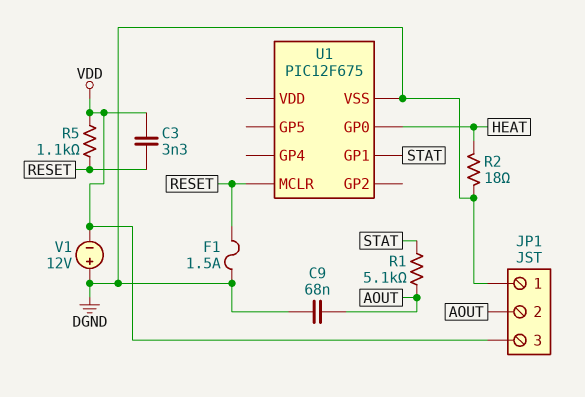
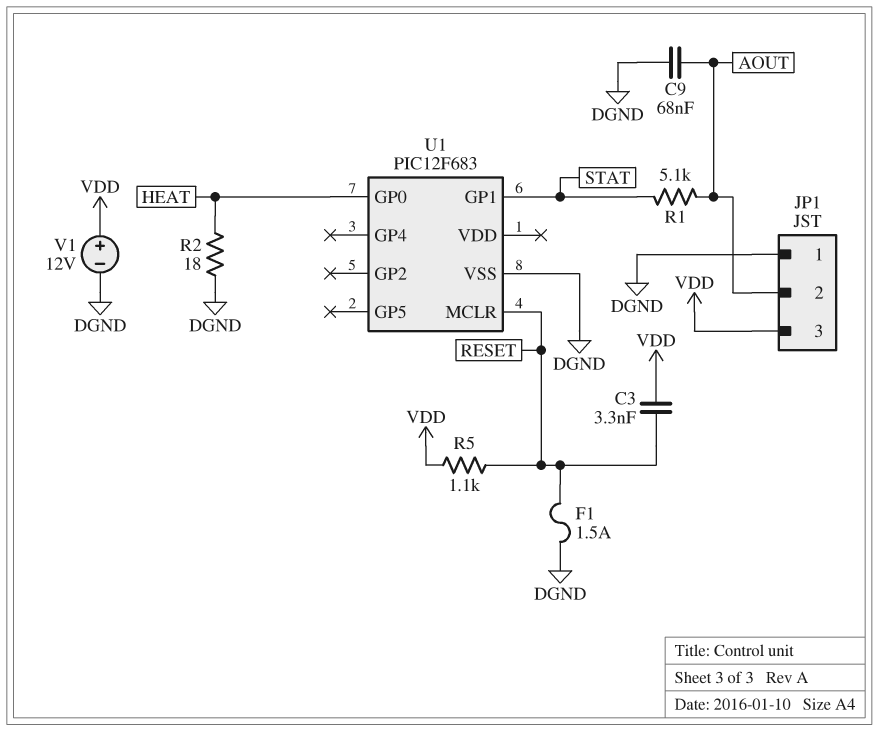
U1: PIC12F675 -> PIC12F683
V1: 12V (plus DGND, minus VDD) -> 12V (plus VDD, minus DGND)

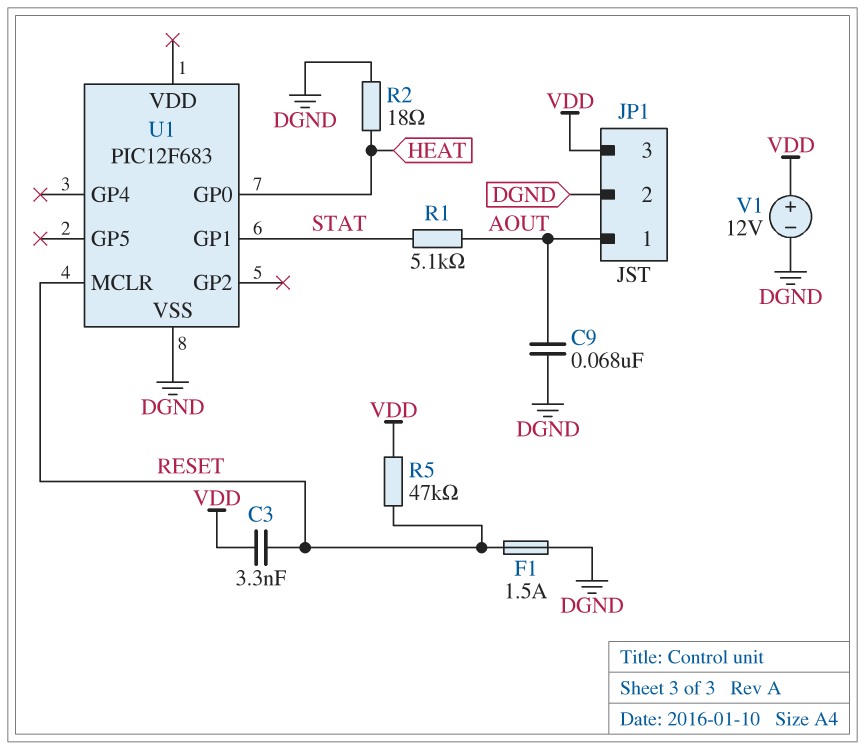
JP1 pin 1: DGND -> AOUT
JP1 pin 2: AOUT -> DGND
R5: 1.1k (RESET, VDD) -> 47k (RESET, VDD)

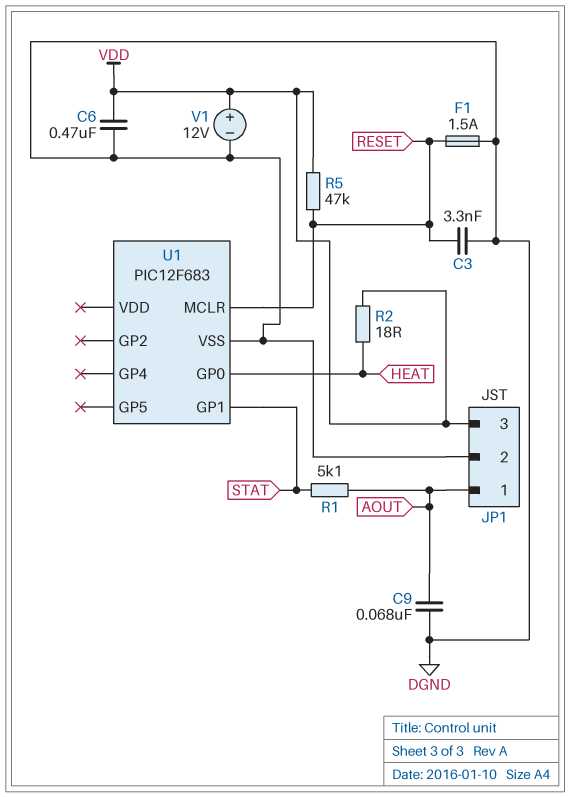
C3: 3.3nF (RESET, VDD) -> 3.3nF (DGND, RESET)
C6: none -> 470nF (DGND, VDD)
R2: 18 (DGND, HEAT) -> 18 (HEAT, VDD)

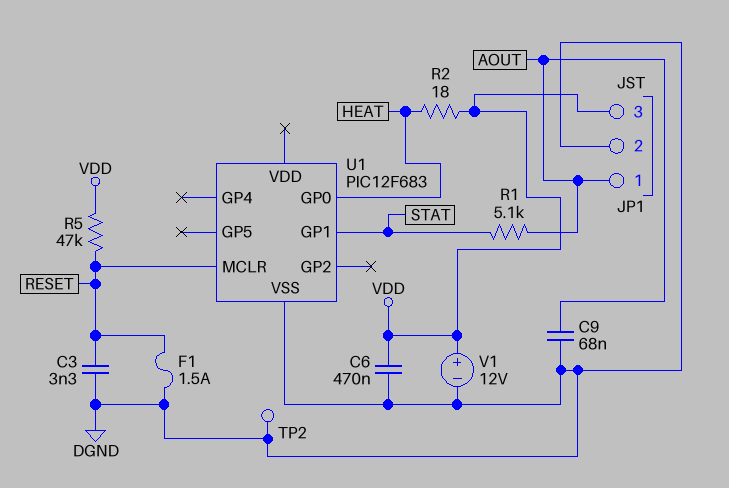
TP2: none -> test point (DGND)

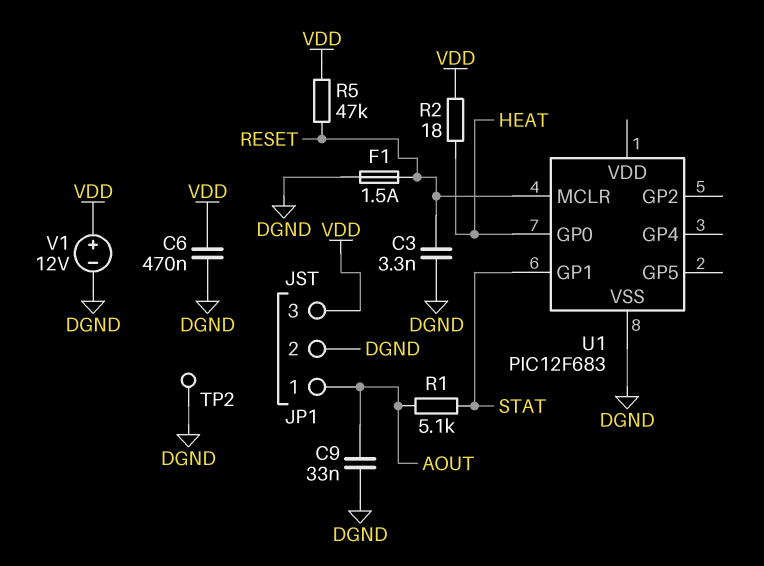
C9: 68nF (AOUT, DGND) -> 33nF (AOUT, DGND)

